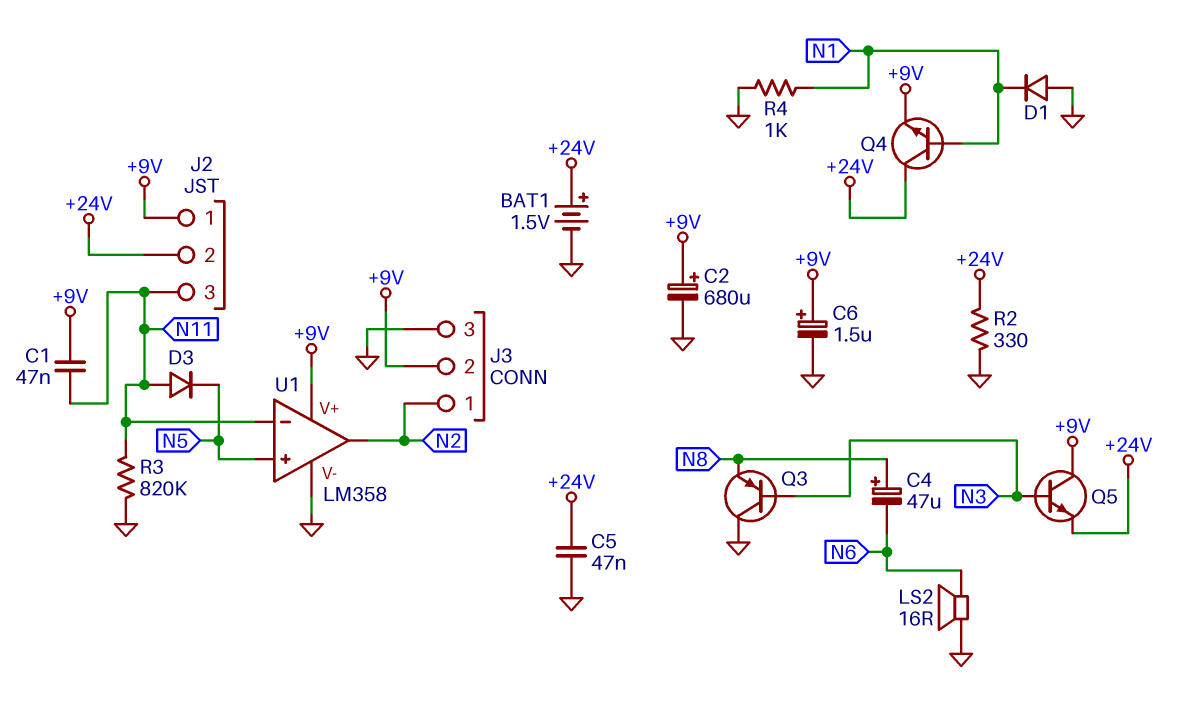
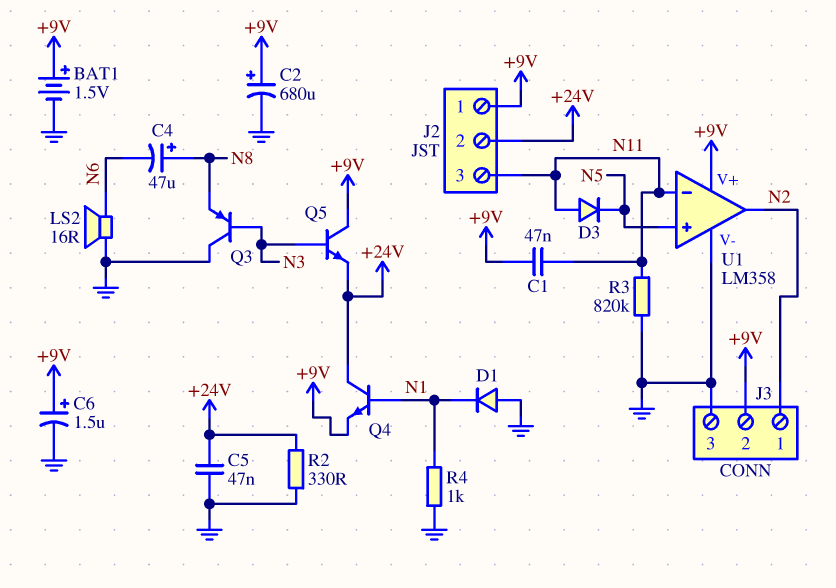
BAT1: 1.5V (plus +24V, minus GND) -> 1.5V (plus +9V, minus GND)

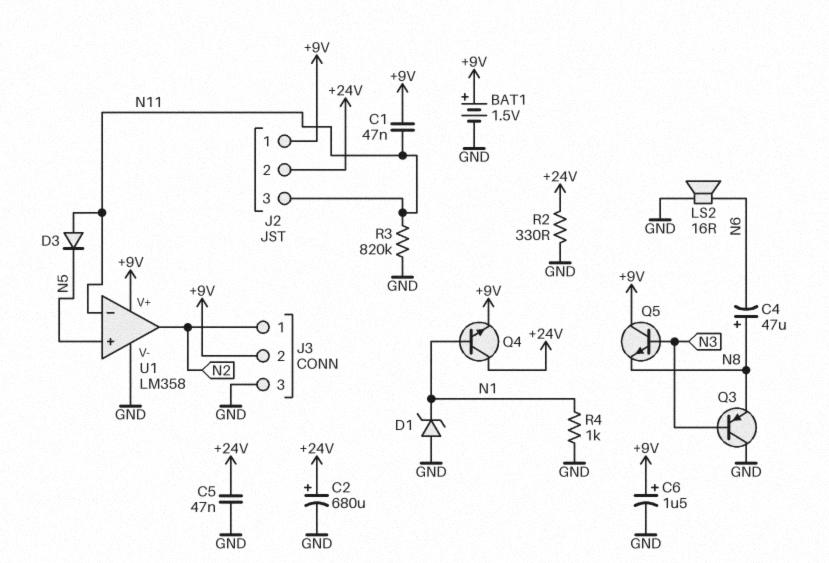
C2: 680uF (plus +9V, minus GND) -> 680uF (plus +24V, minus GND)
D1: diode (A GND, K N1) -> zener (A GND, K N1)
Q5: NPN (B N3, C +9V, E +24V) -> NPN (B N3, C +9V, E N8)

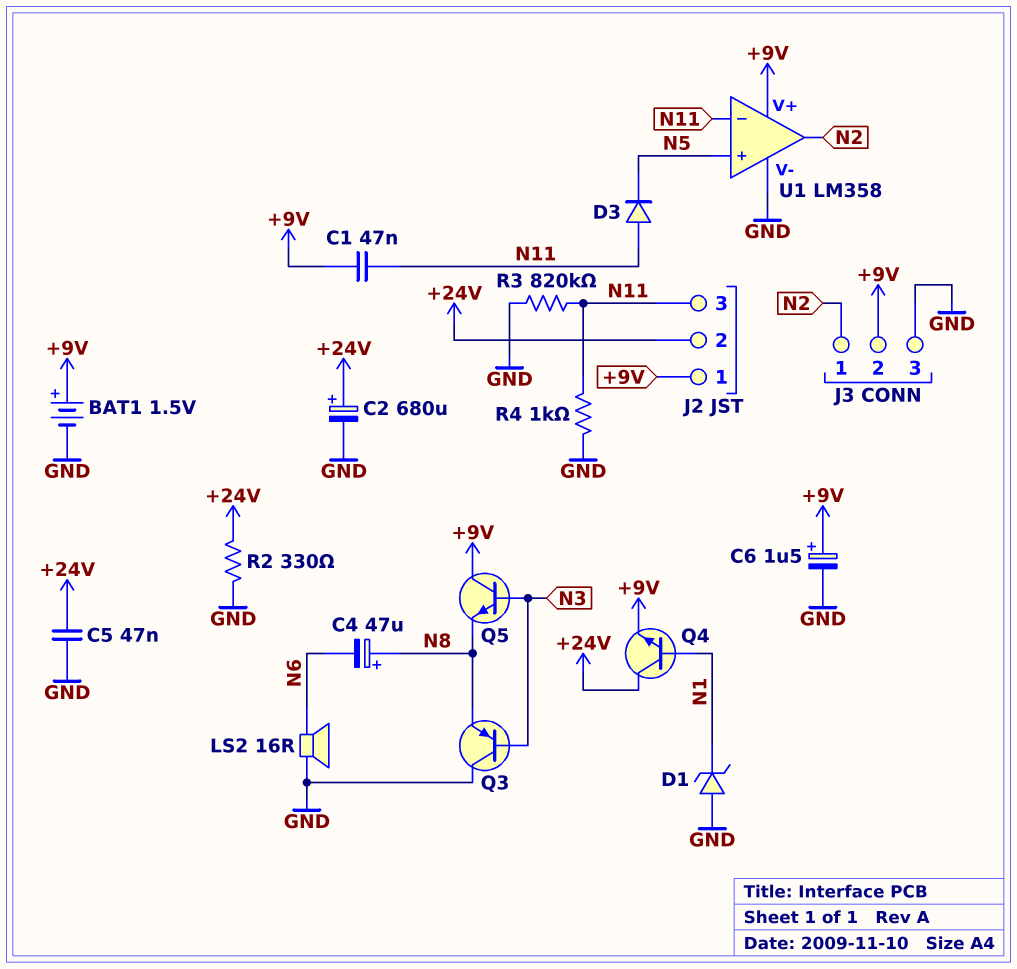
R4: 1k (GND, N1) -> 1k (GND, N11)

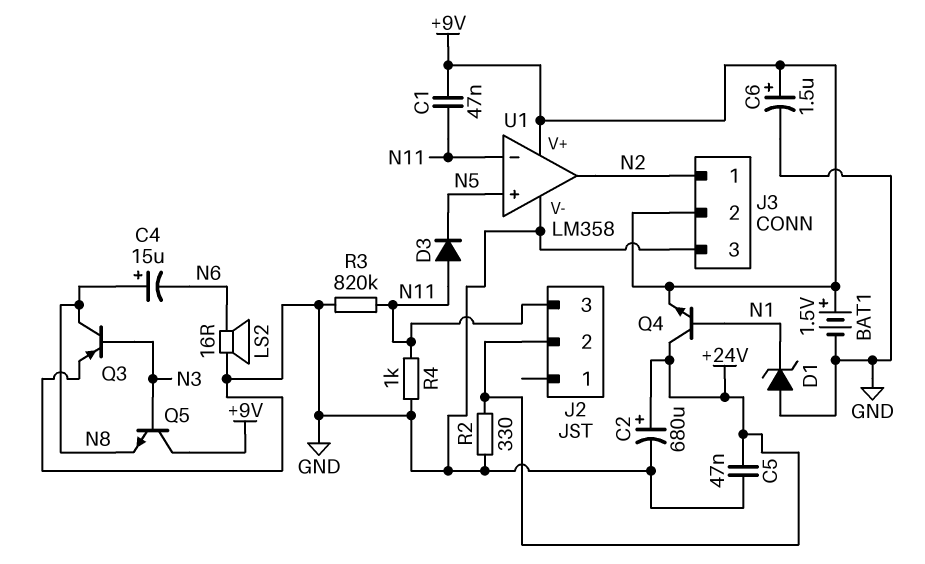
C4: 47uF (plus N8, minus N6) -> 15uF (plus N8, minus N6)
J2 pin 1: +9V -> none
Q3: PNP (B N3, C GND, E N8) -> PNP (B N3, C N8, E GND)

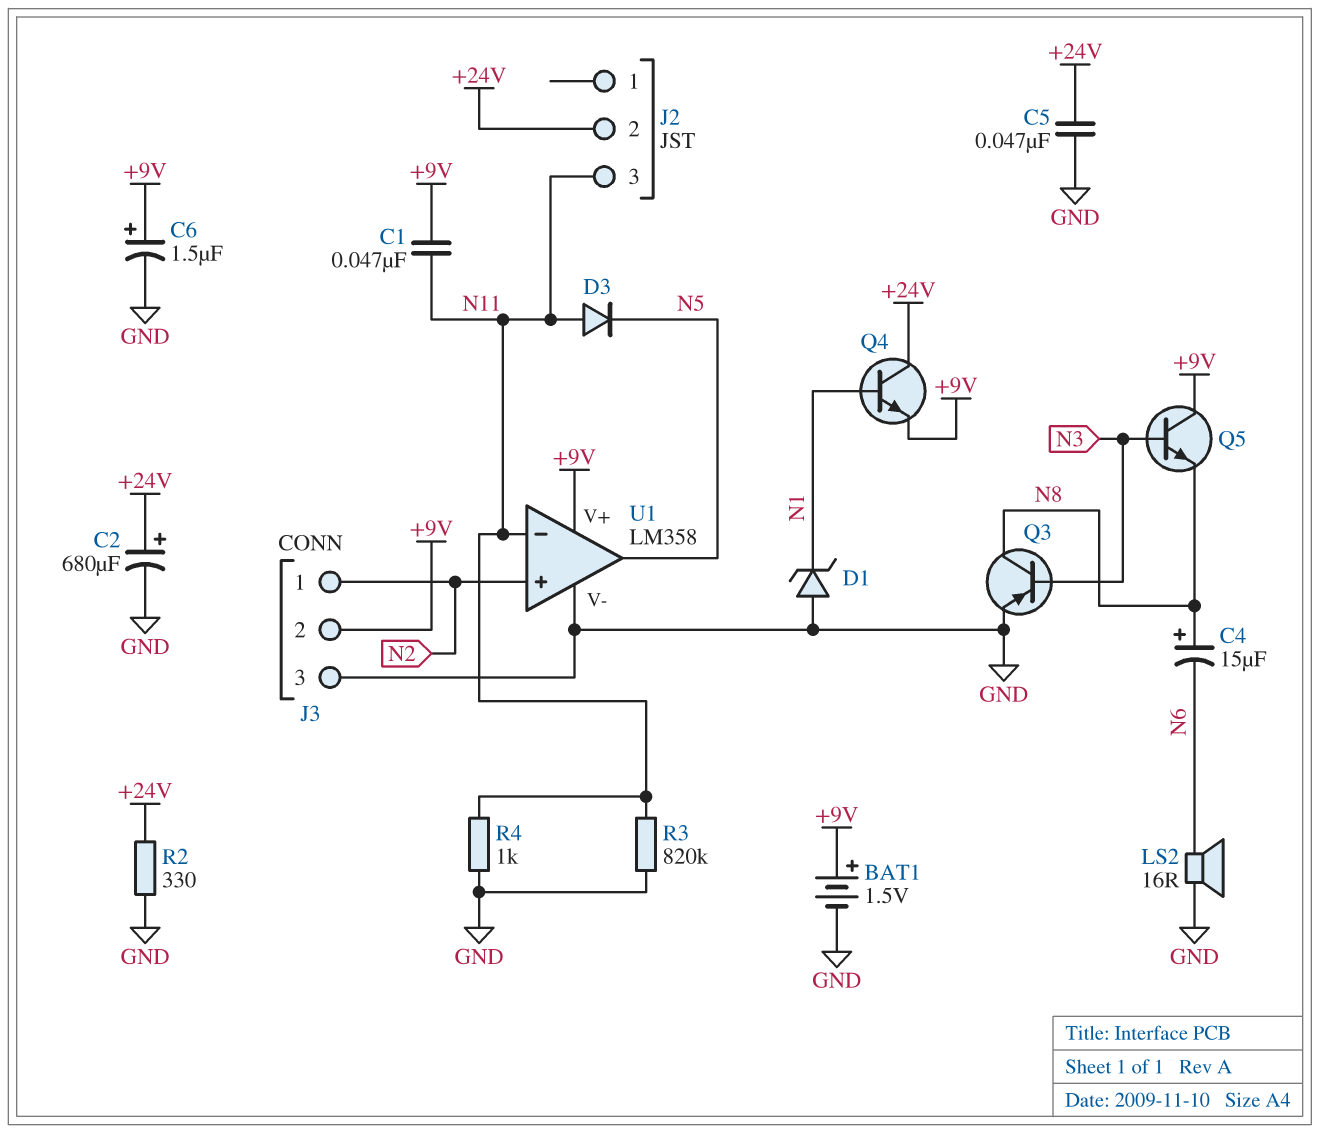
U1 pin in+: N5 -> N2
U1 pin out: N2 -> N5

